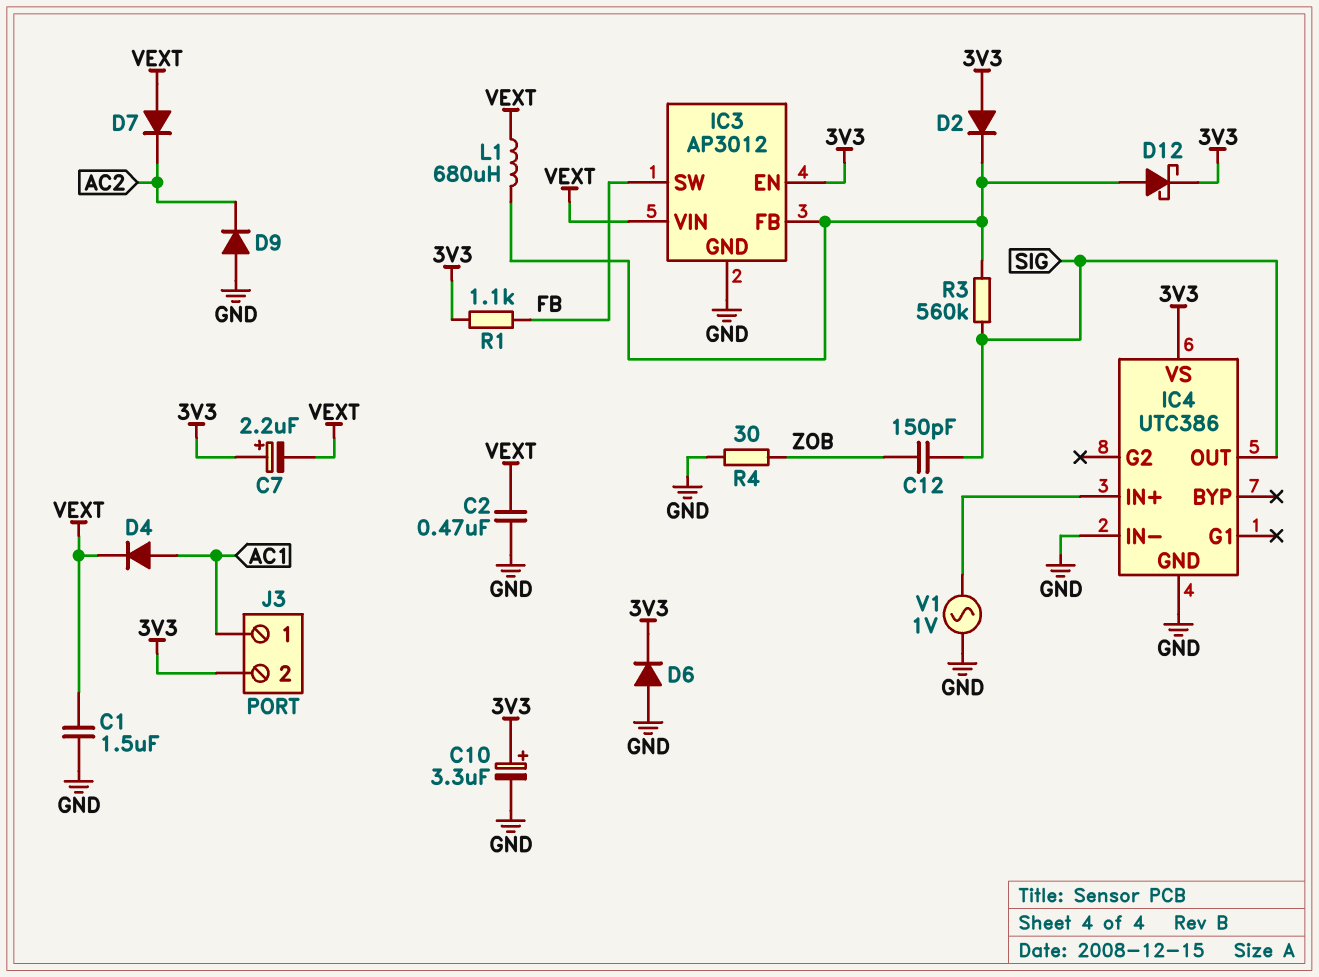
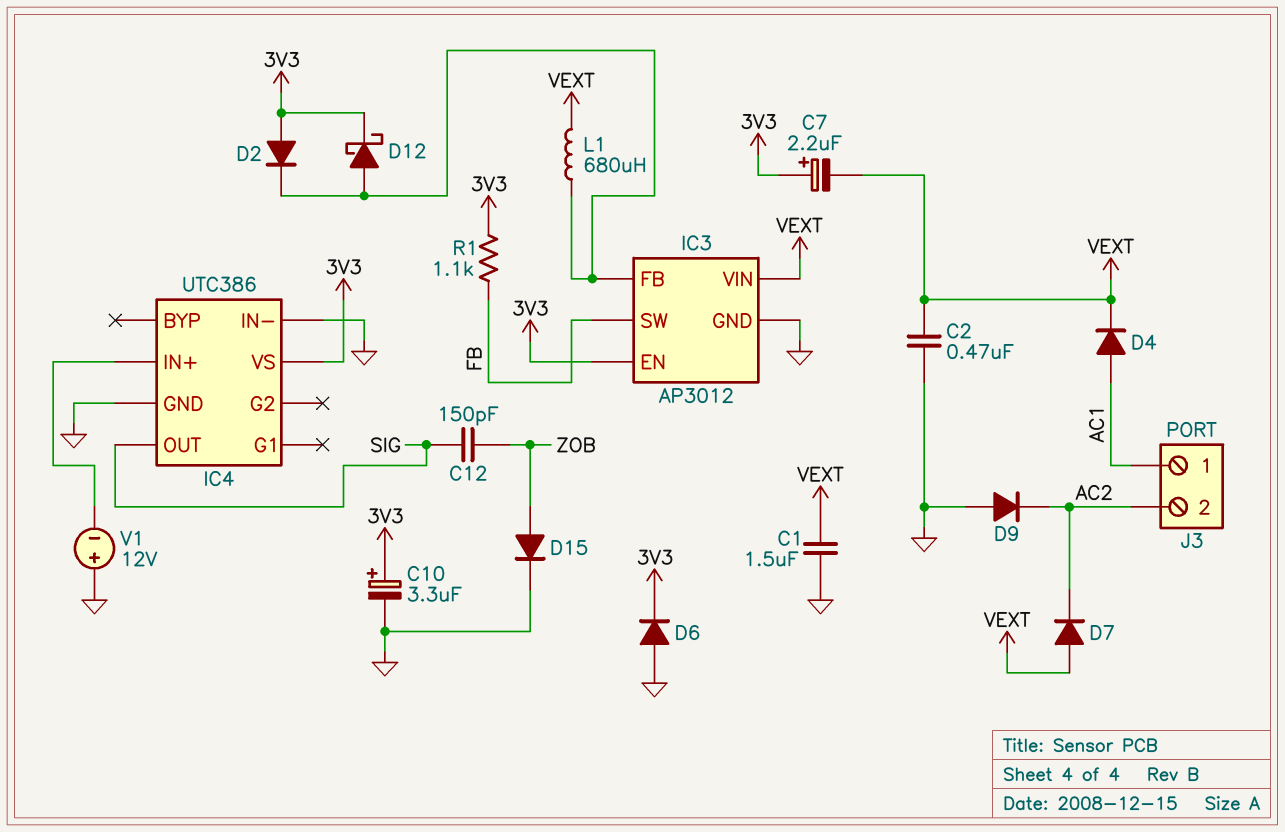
D15: none -> diode (A ZOB, K GND)
J3 pin 2: 3V3 -> AC2
R3: 560k (IC3/FB, SIG) -> none
R4: 30 (GND, ZOB) -> none
V1: AC 1V (GND, IC4/IN+) -> 12V (plus GND, minus IC4/IN+)

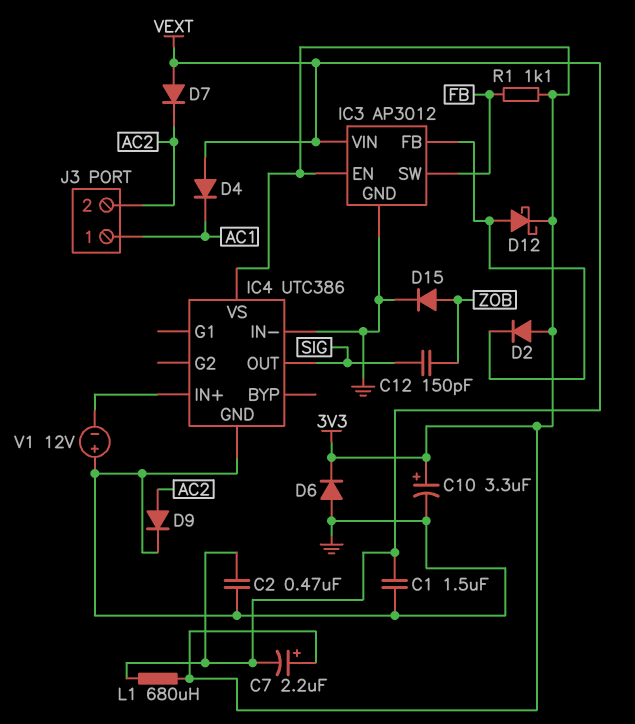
D4: diode (A AC1, K VEXT) -> diode (A VEXT, K AC1)
D9: diode (A GND, K AC2) -> diode (A AC2, K GND)
L1: 680uH (IC3/FB, VEXT) -> 680uH (3V3, VEXT)

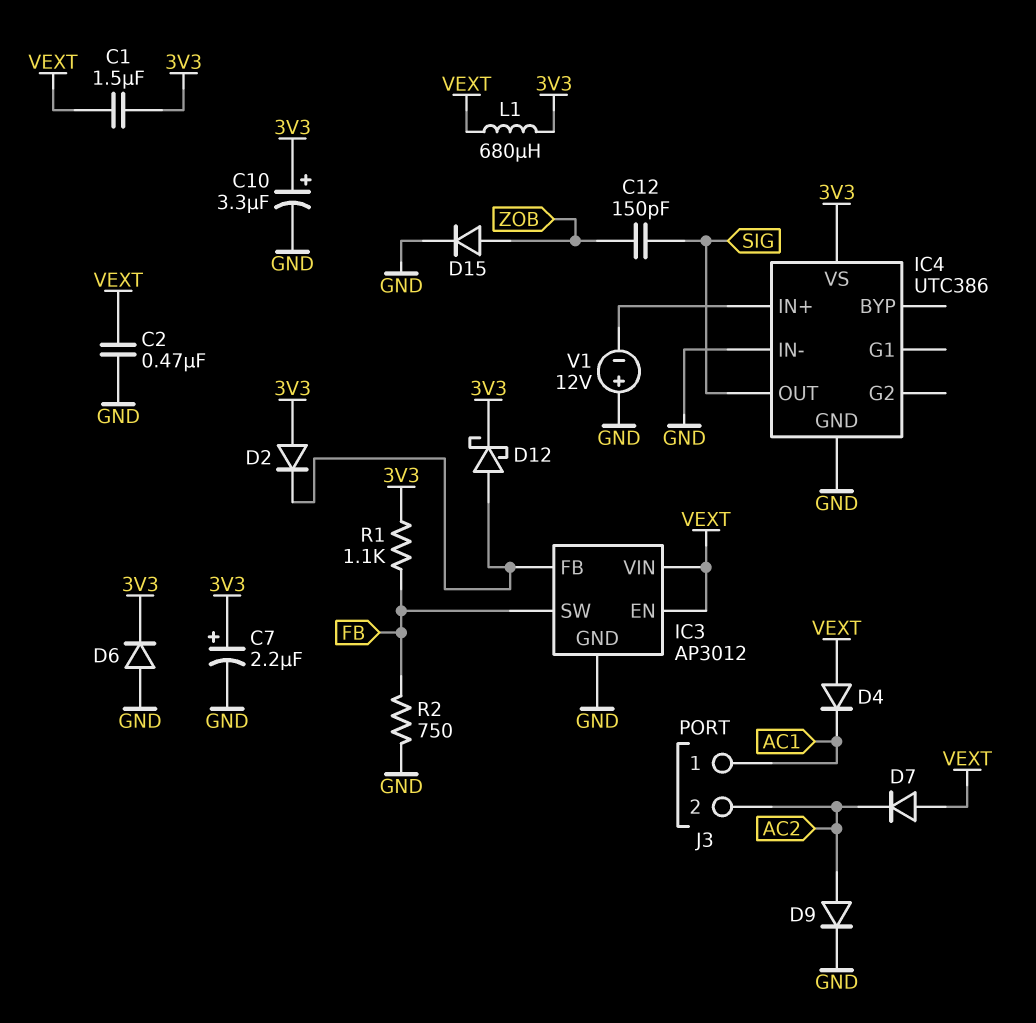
C1: 1.5uF (GND, VEXT) -> 1.5uF (3V3, VEXT)
C7: 2.2uF (plus 3V3, minus VEXT) -> 2.2uF (plus 3V3, minus GND)
IC3 pin EN: 3V3 -> VEXT
R2: none -> 750 (FB, GND)

